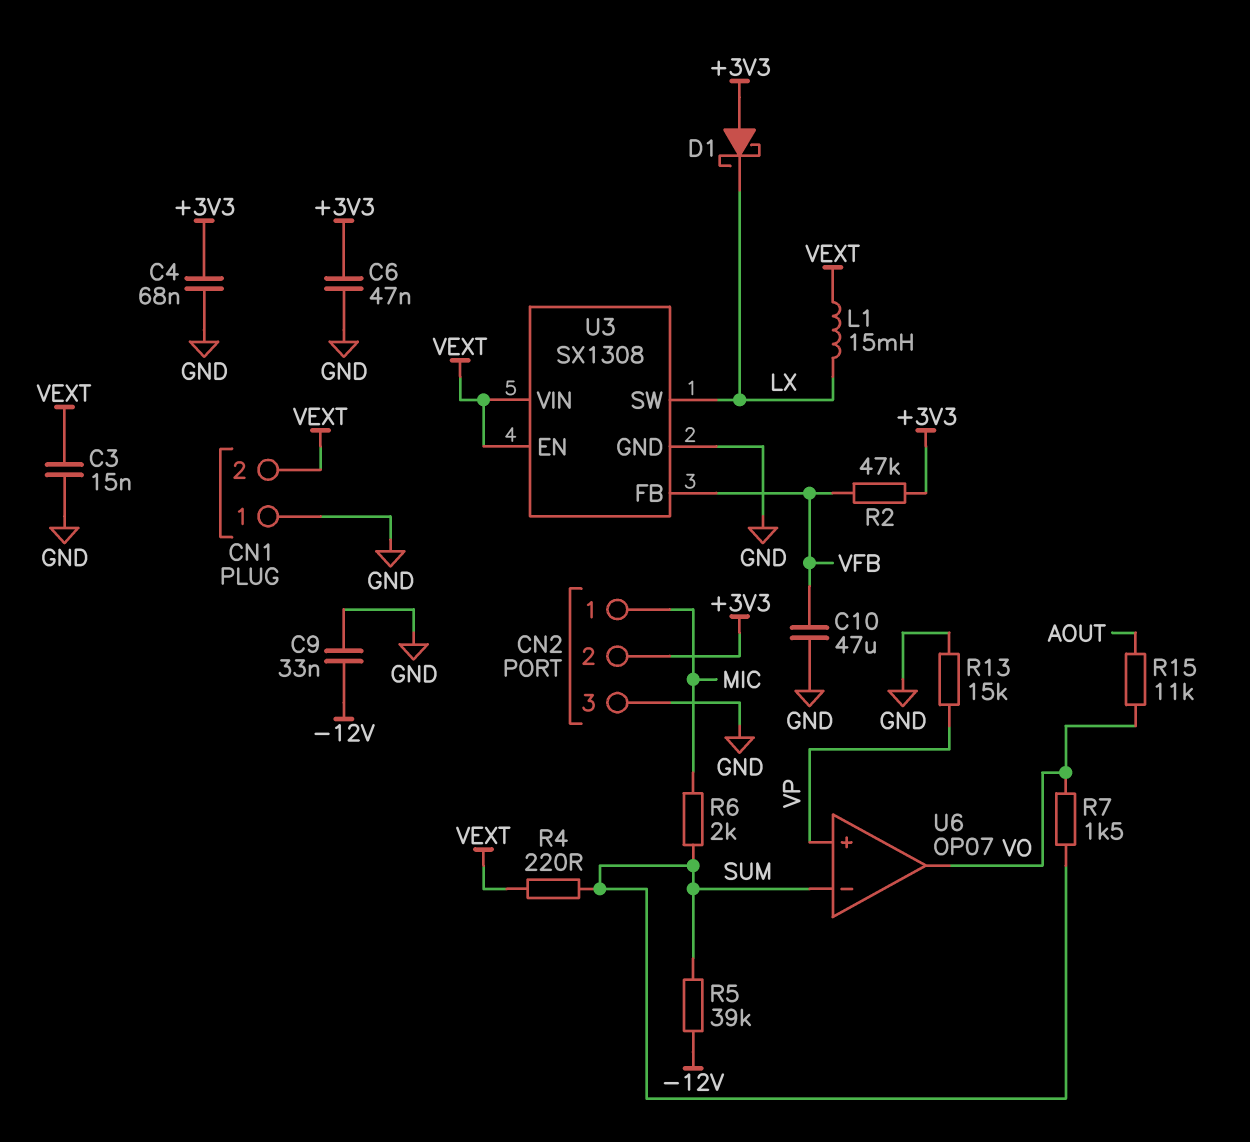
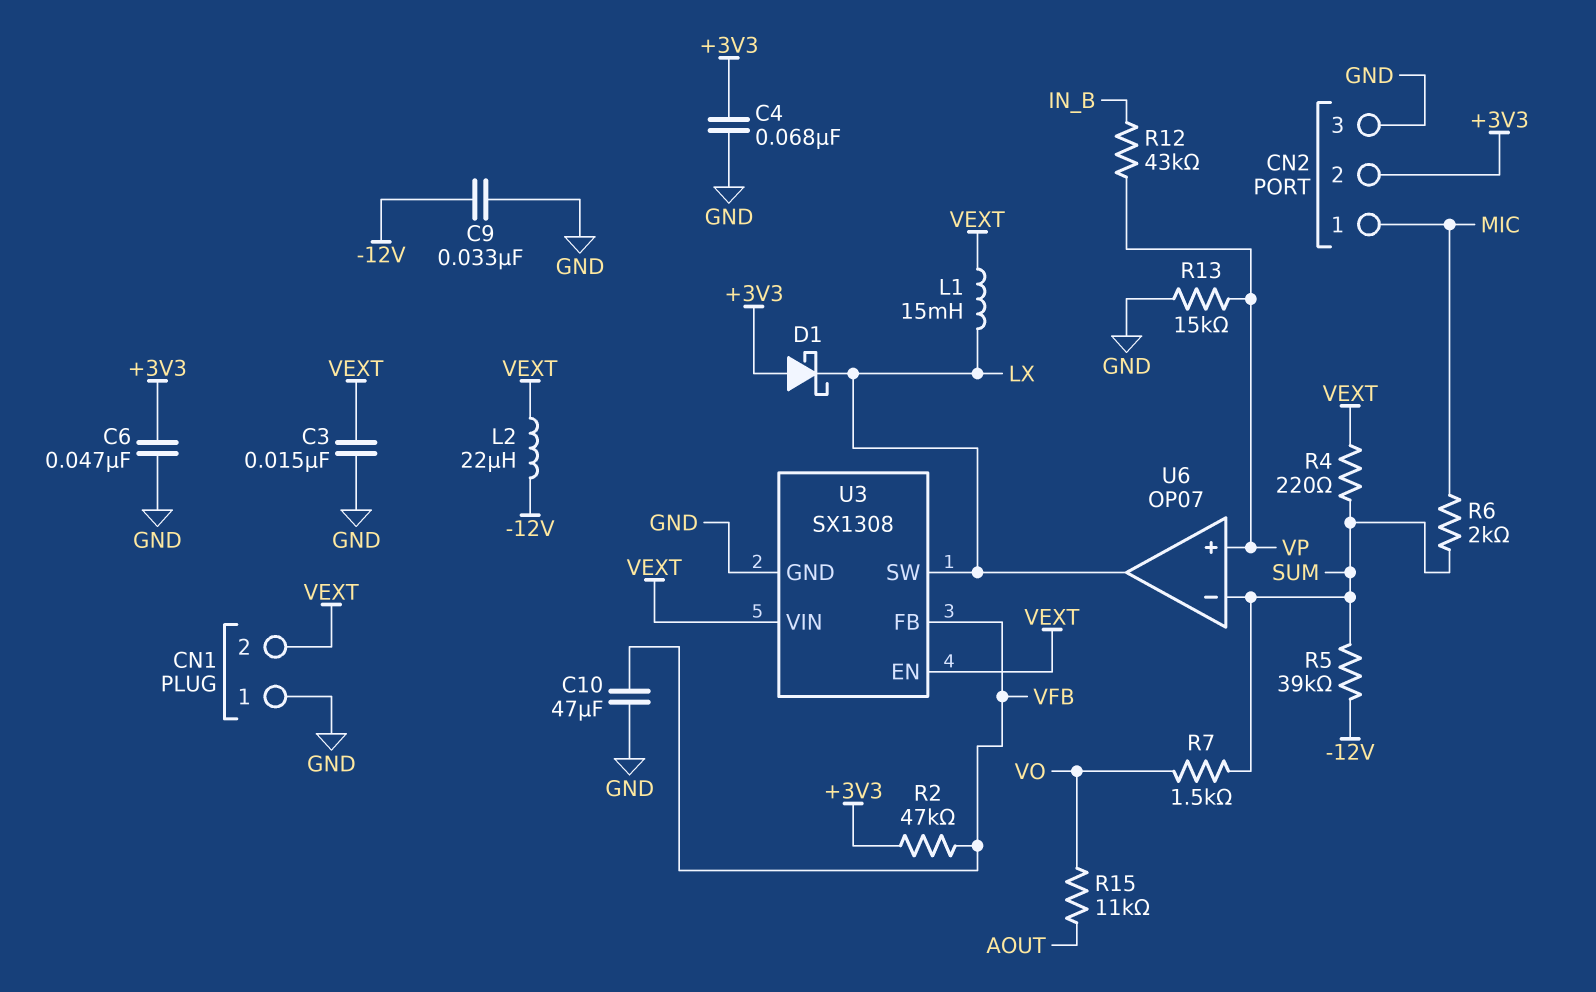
L2: none -> 22uH (-12V, VEXT)
R12: none -> 43k (IN_B, VP)
U6 pin out: VO -> LX

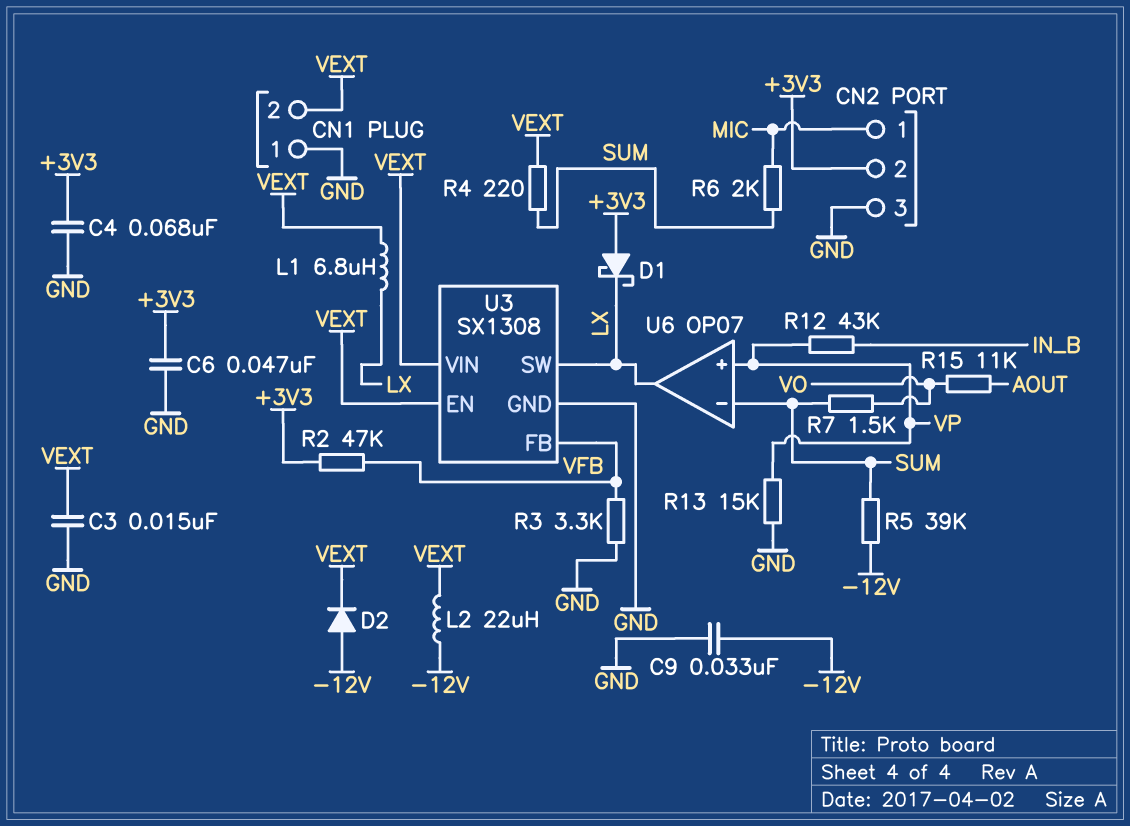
C10: 47uF (GND, VFB) -> none
D2: none -> diode (A -12V, K VEXT)
L1: 15mH (LX, VEXT) -> 6.8uH (LX, VEXT)
R3: none -> 3.3k (GND, VFB)

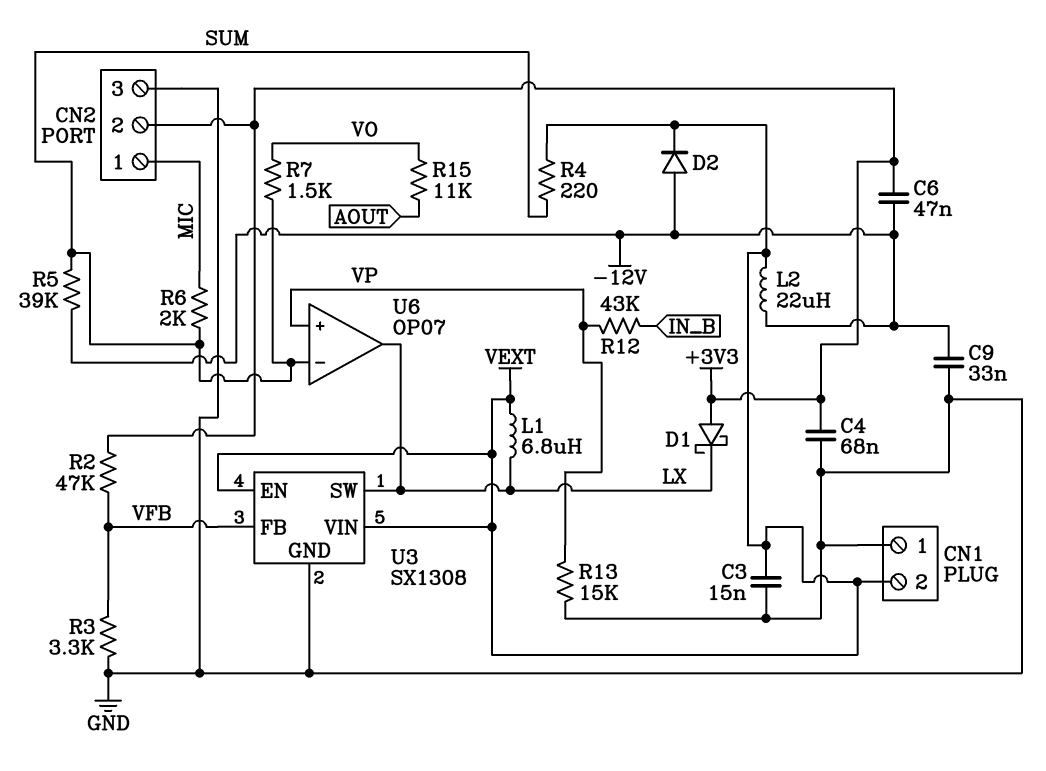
C6: 47nF (+3V3, GND) -> 47nF (+3V3, -12V)

